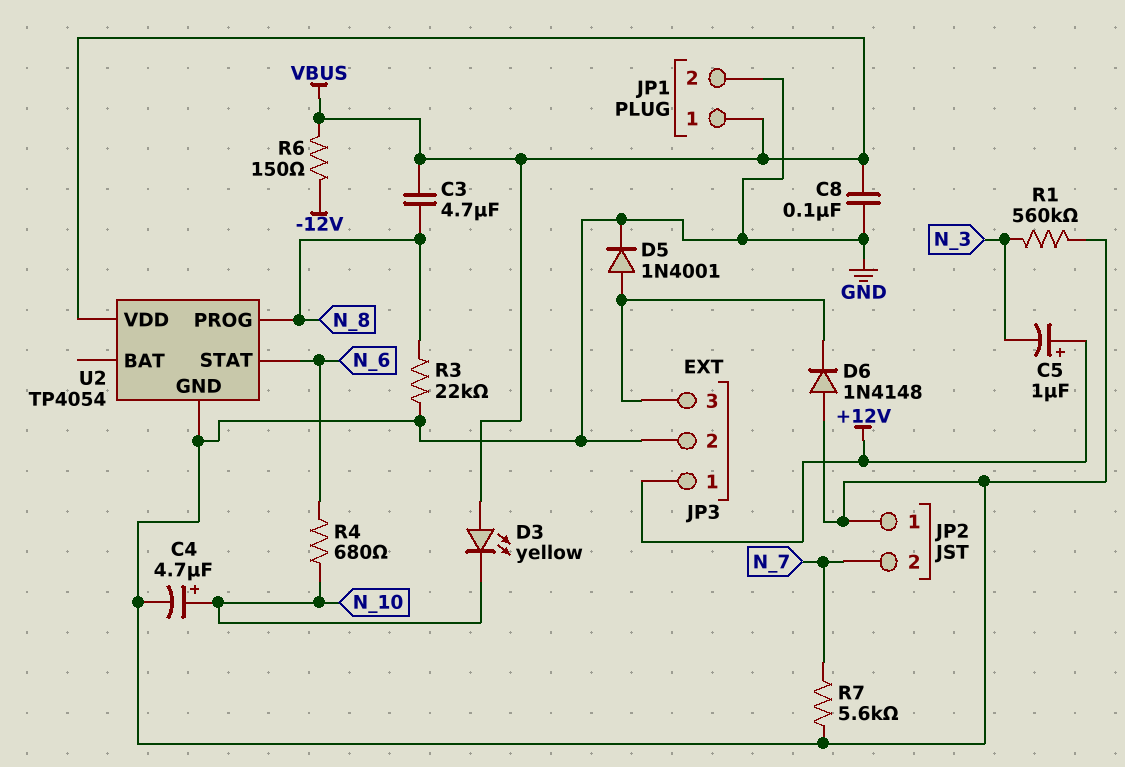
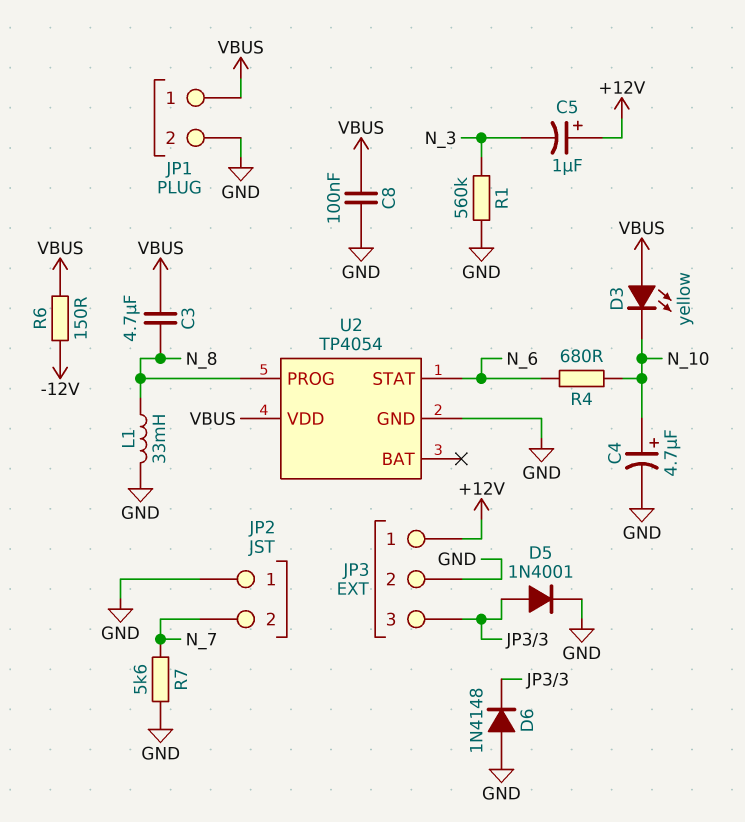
L1: none -> 33mH (GND, N_8)
R3: 22k (GND, N_8) -> none

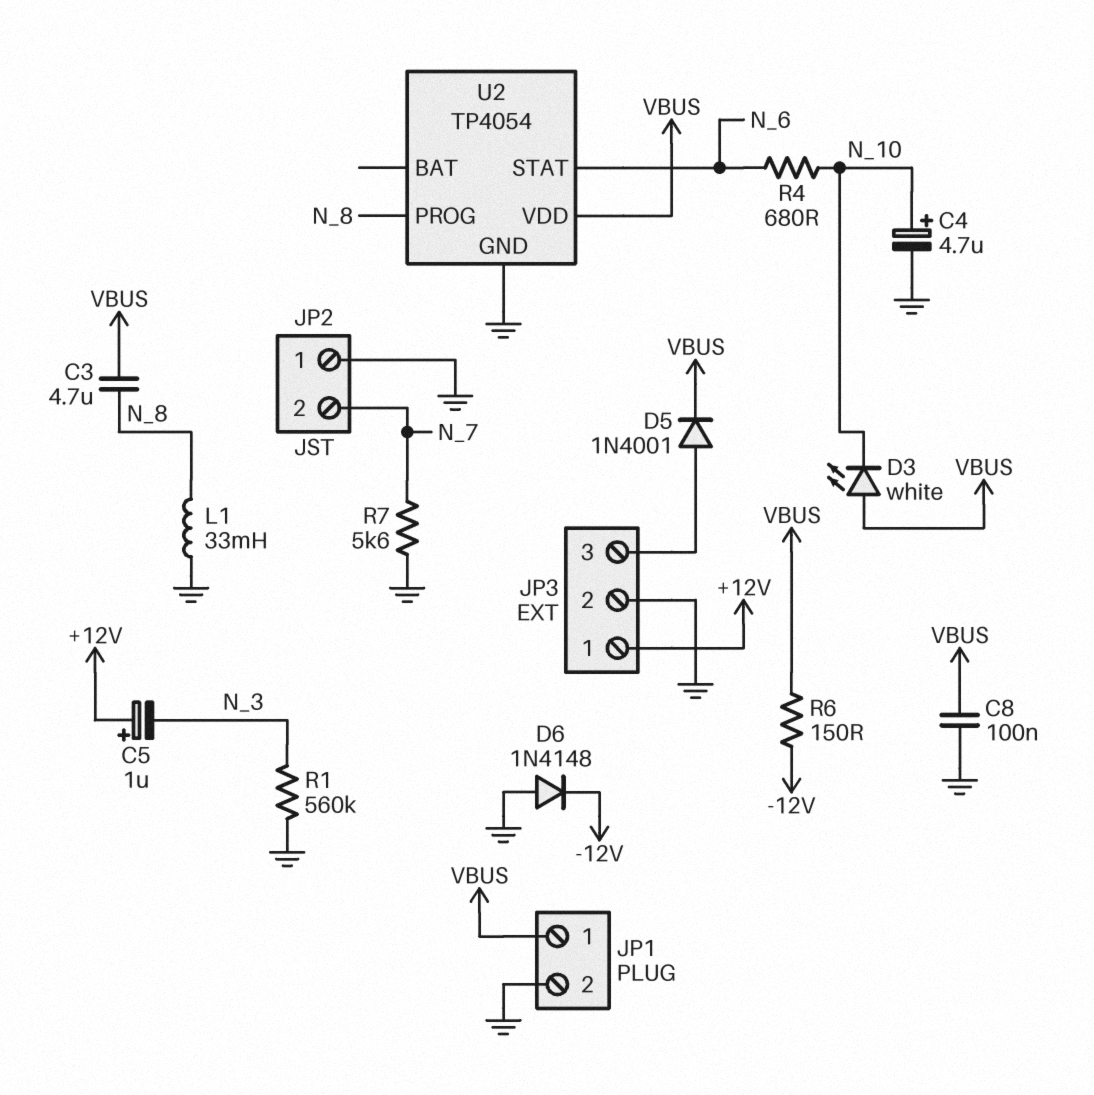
D3: LED yellow (A VBUS, K N_10) -> LED white (A VBUS, K N_10)
D5: diode 1N4001 (A JP3/3, K GND) -> diode 1N4001 (A JP3/3, K VBUS)
D6: diode 1N4148 (A GND, K JP3/3) -> diode 1N4148 (A GND, K -12V)

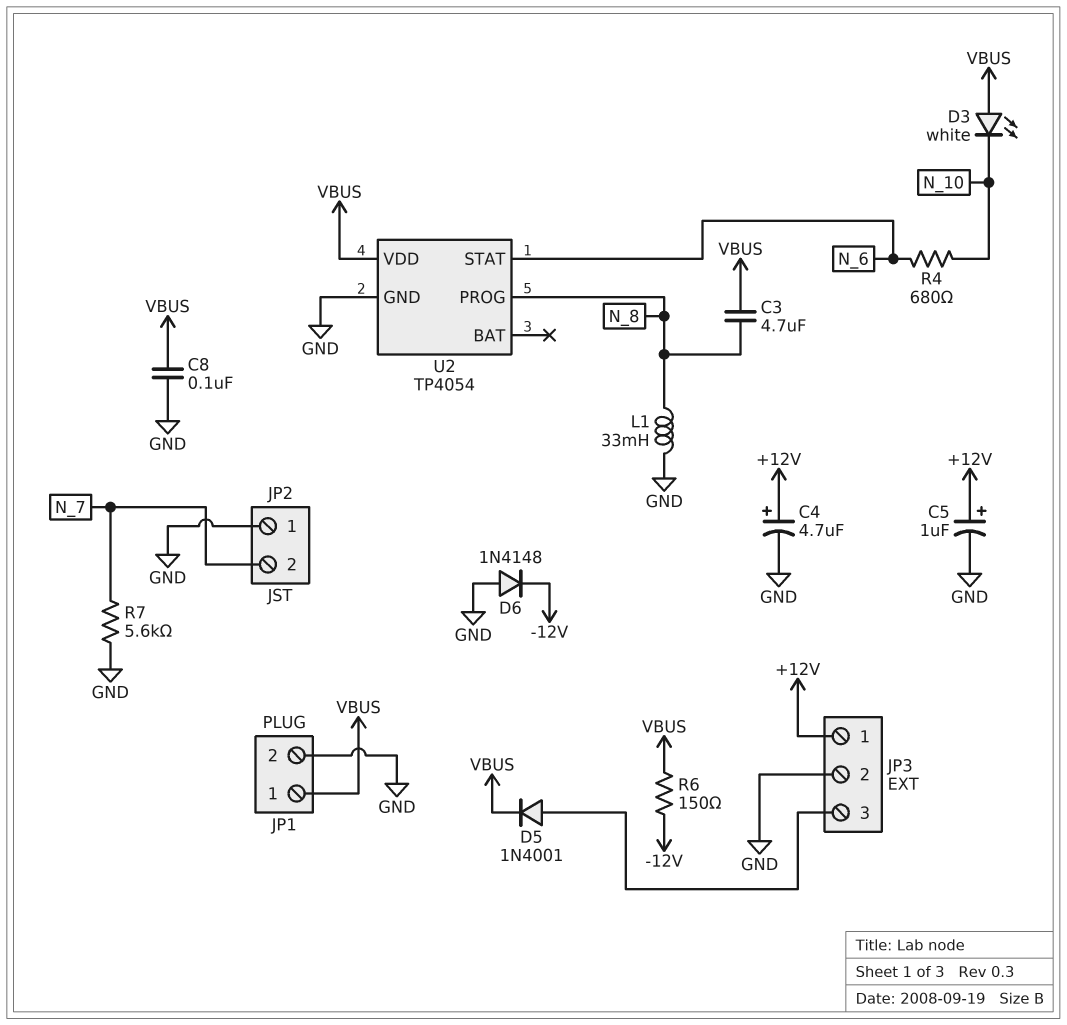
C4: 4.7uF (plus N_10, minus GND) -> 4.7uF (plus +12V, minus GND)
C5: 1uF (plus +12V, minus N_3) -> 1uF (plus +12V, minus GND)
R1: 560k (GND, N_3) -> none

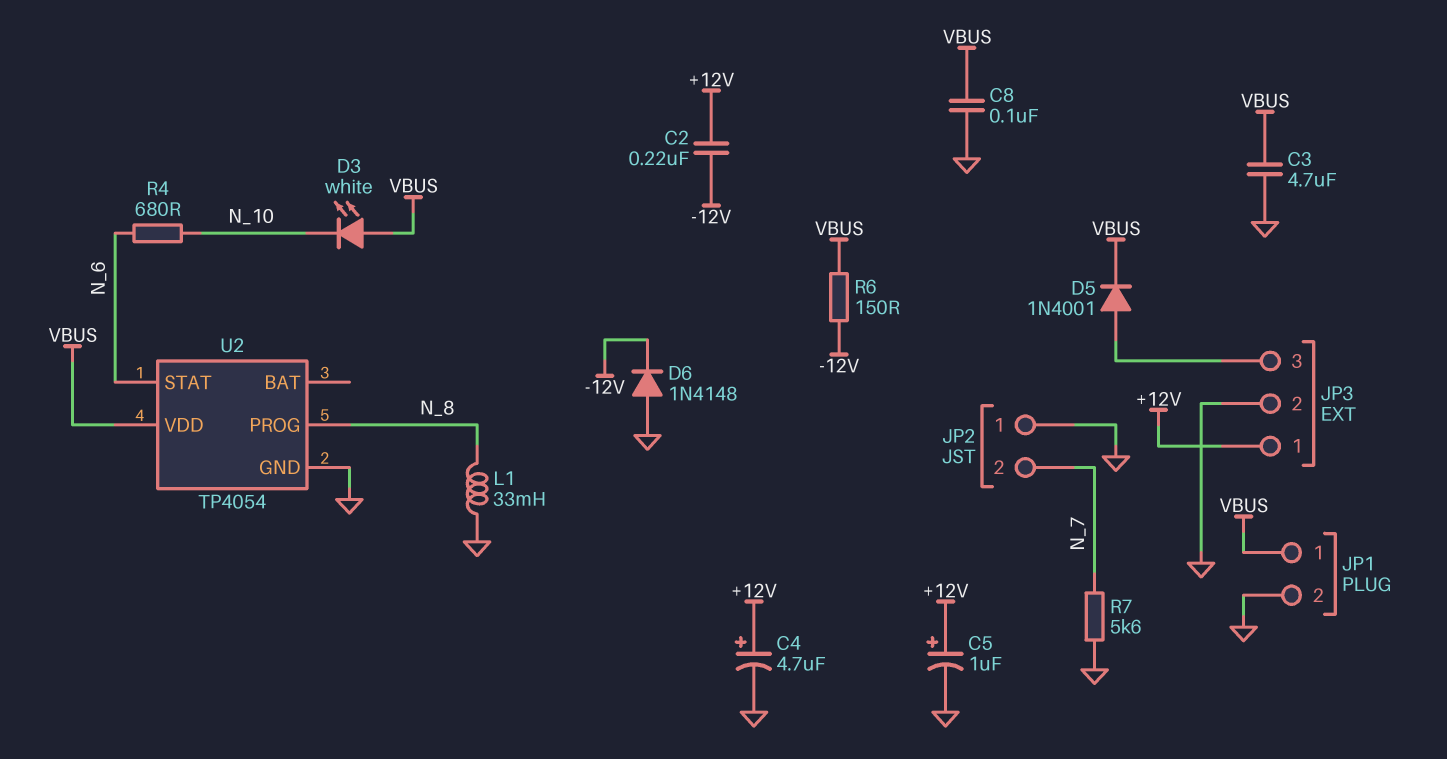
C2: none -> 220nF (+12V, -12V)
C3: 4.7uF (N_8, VBUS) -> 4.7uF (GND, VBUS)

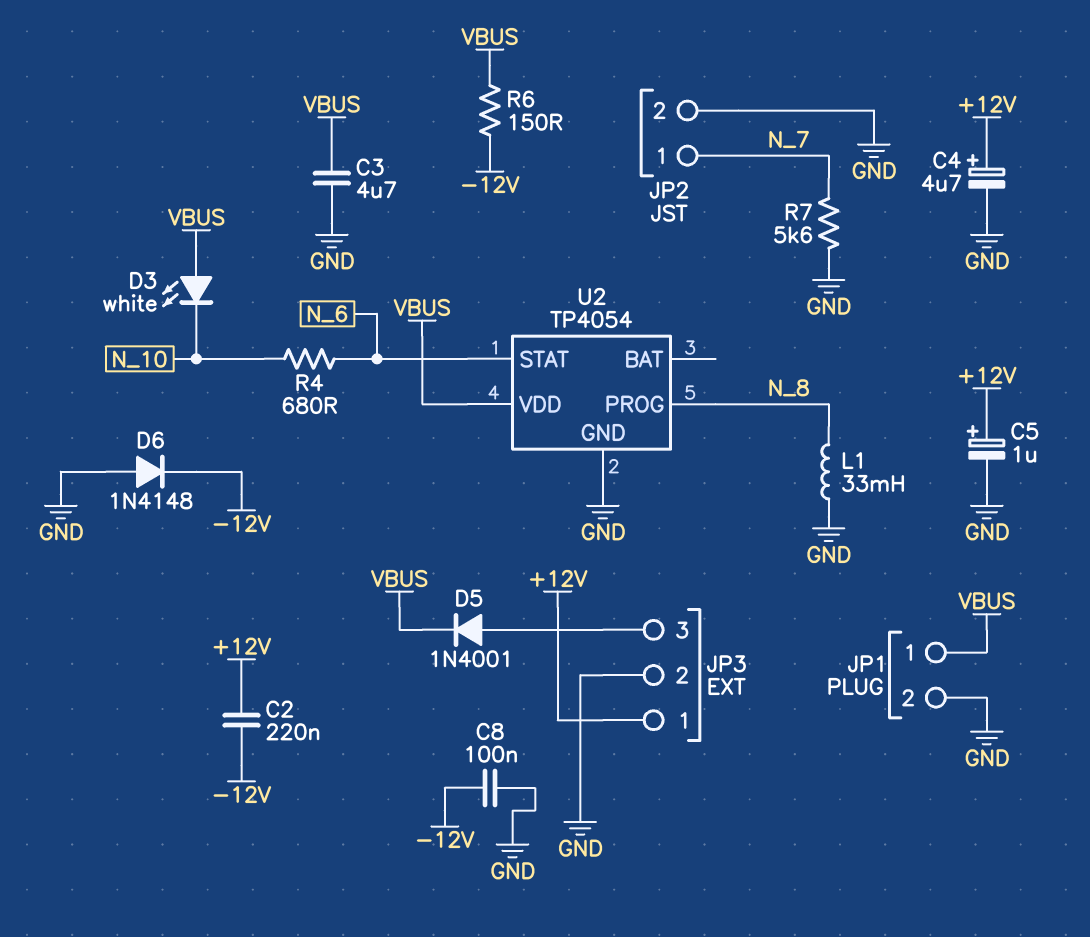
C8: 100nF (GND, VBUS) -> 100nF (-12V, GND)
JP2 pin 1: GND -> N_7
JP2 pin 2: N_7 -> GND

